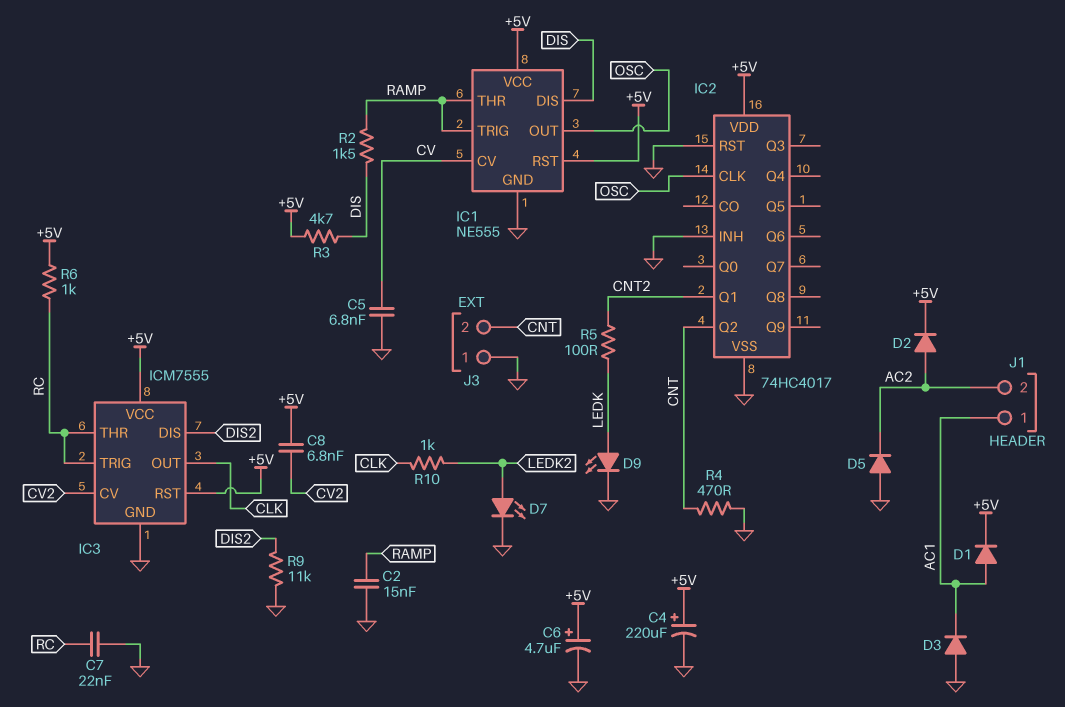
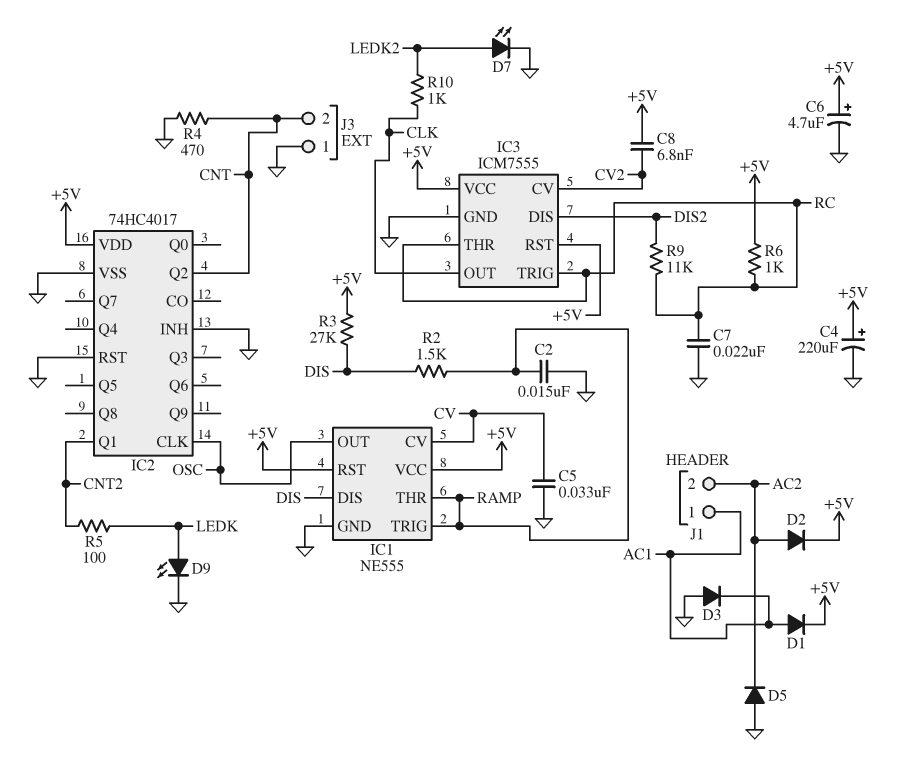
C5: 6.8nF (CV, GND) -> 33nF (CV, GND)
R3: 4.7k (+5V, DIS) -> 27k (+5V, DIS)
R9: 11k (DIS2, GND) -> 11k (DIS2, RC)

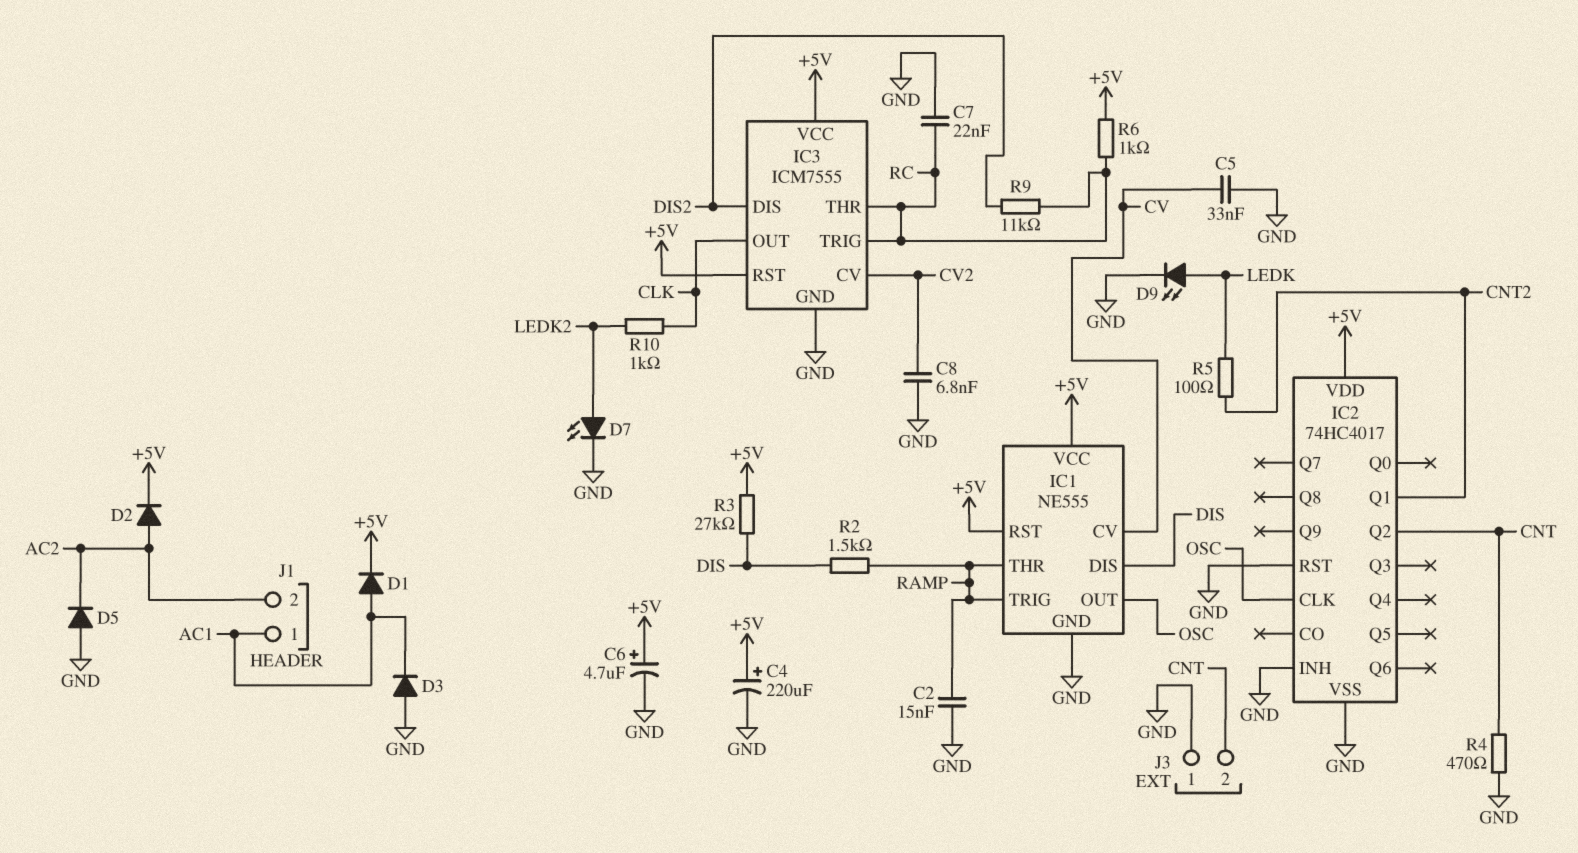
C8: 6.8nF (+5V, CV2) -> 6.8nF (CV2, GND)

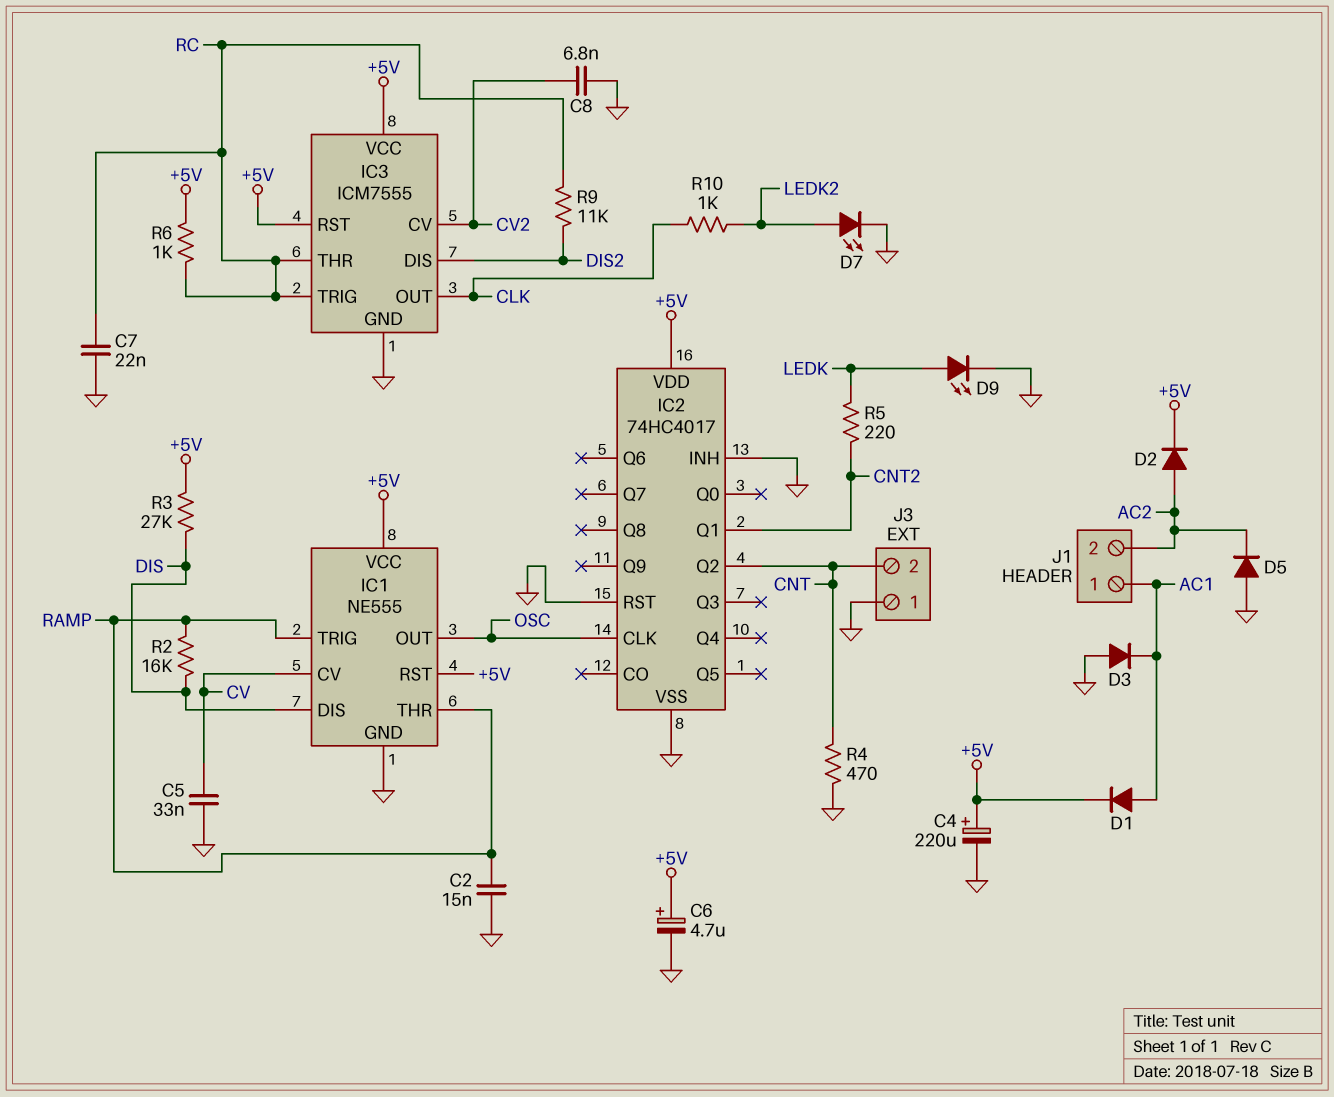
R2: 1.5k (DIS, RAMP) -> 16k (DIS, RAMP)
R5: 100 (CNT2, LEDK) -> 220 (CNT2, LEDK)

